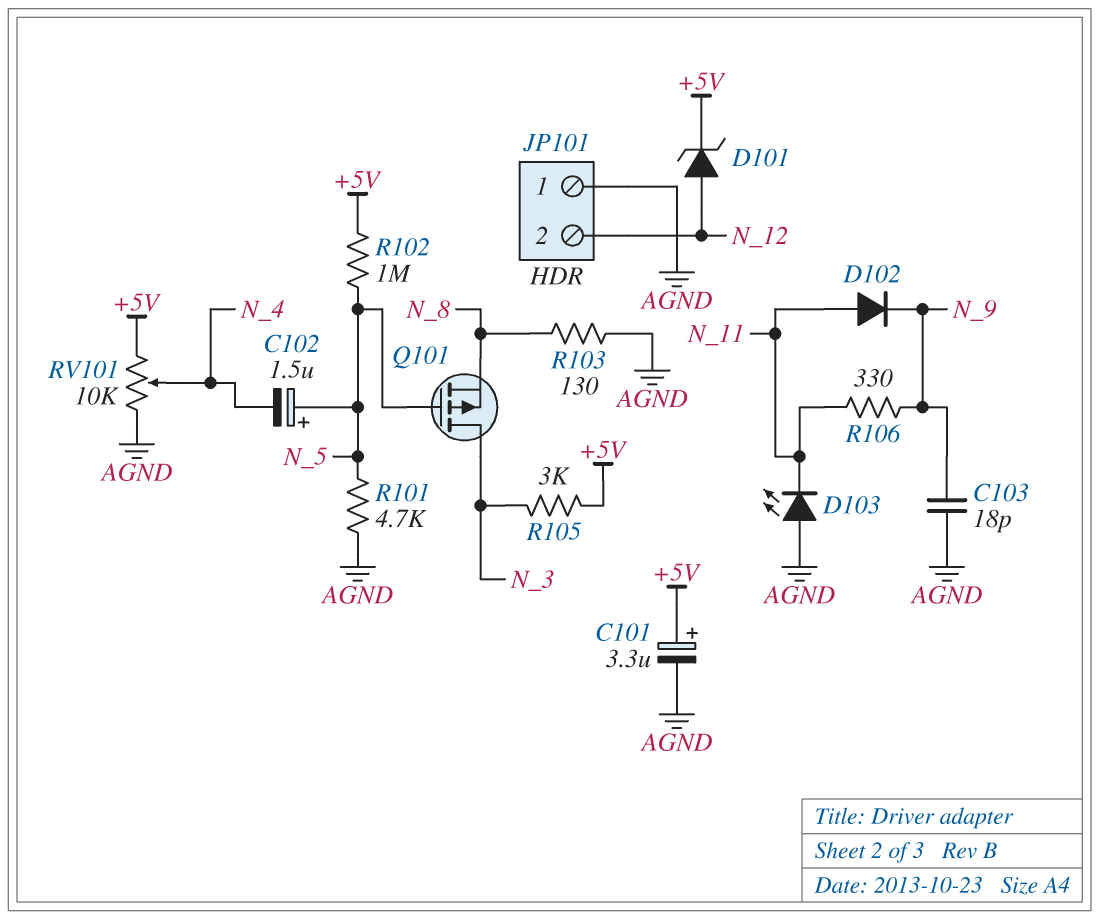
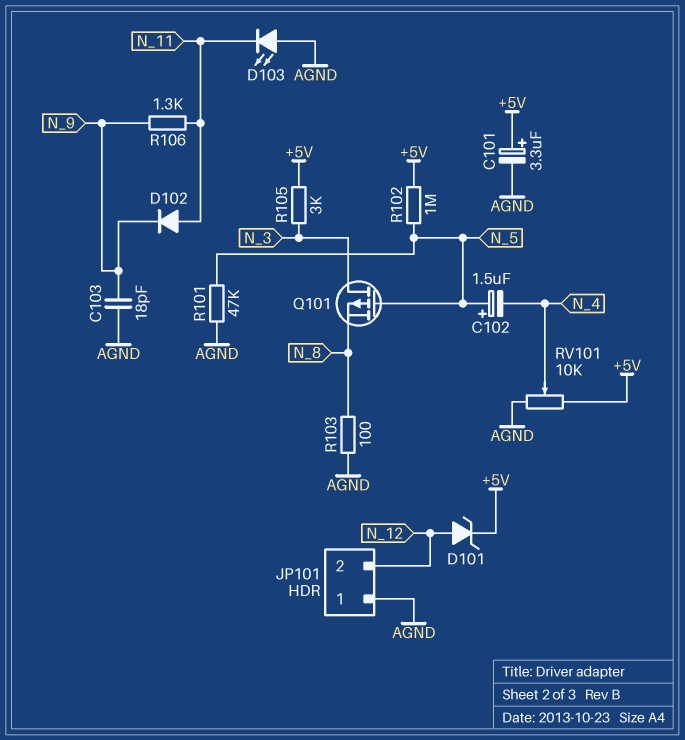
R101: 4.7k (AGND, N_5) -> 47k (AGND, N_5)
R103: 130 (AGND, N_8) -> 100 (AGND, N_8)
R106: 330 (N_9, N_11) -> 1.3k (N_9, N_11)

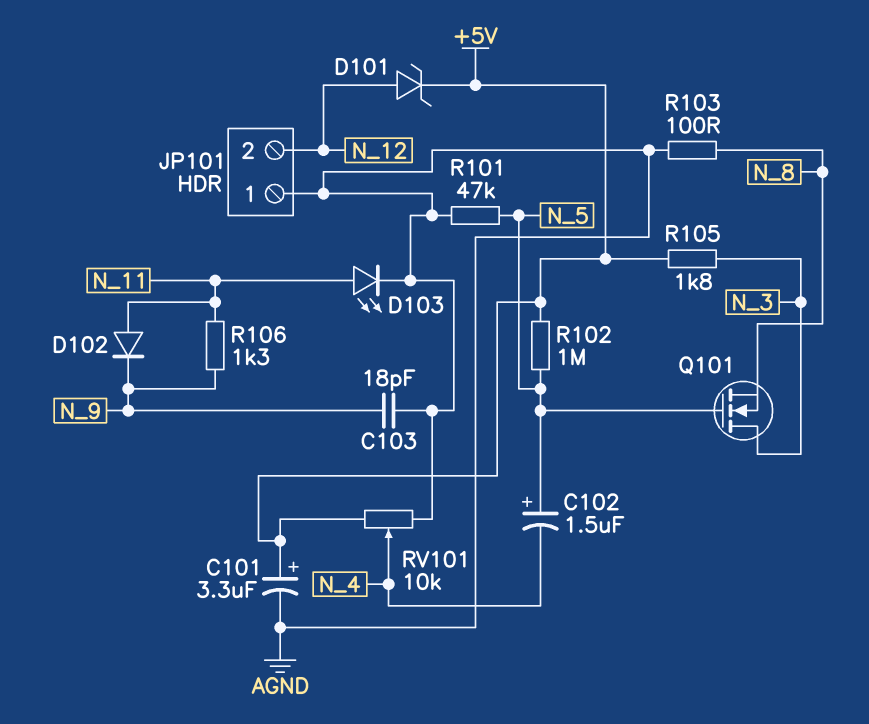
D103: LED (A AGND, K N_11) -> LED (A N_11, K AGND)
Q101: PMOS (G N_5, D N_3, S N_8) -> NMOS (G N_5, D N_3, S N_8)
R105: 3k (+5V, N_3) -> 1.8k (+5V, N_3)

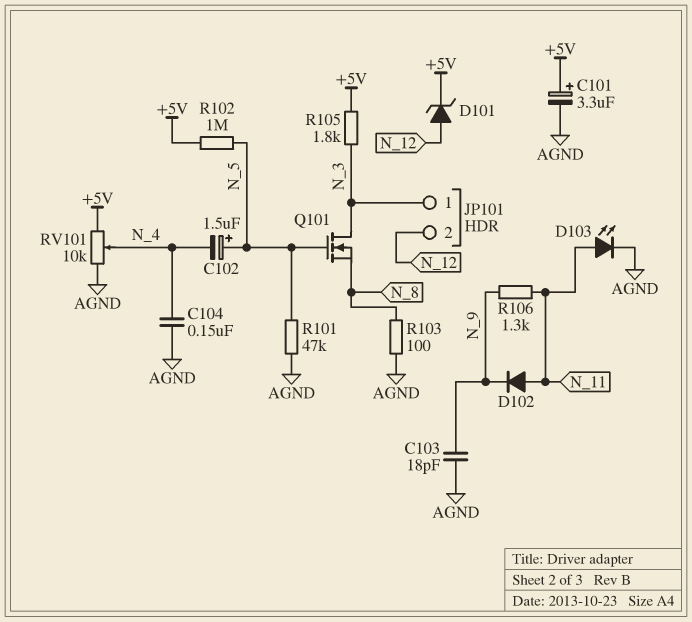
C104: none -> 150nF (AGND, N_4)
JP101 pin 1: AGND -> N_3

